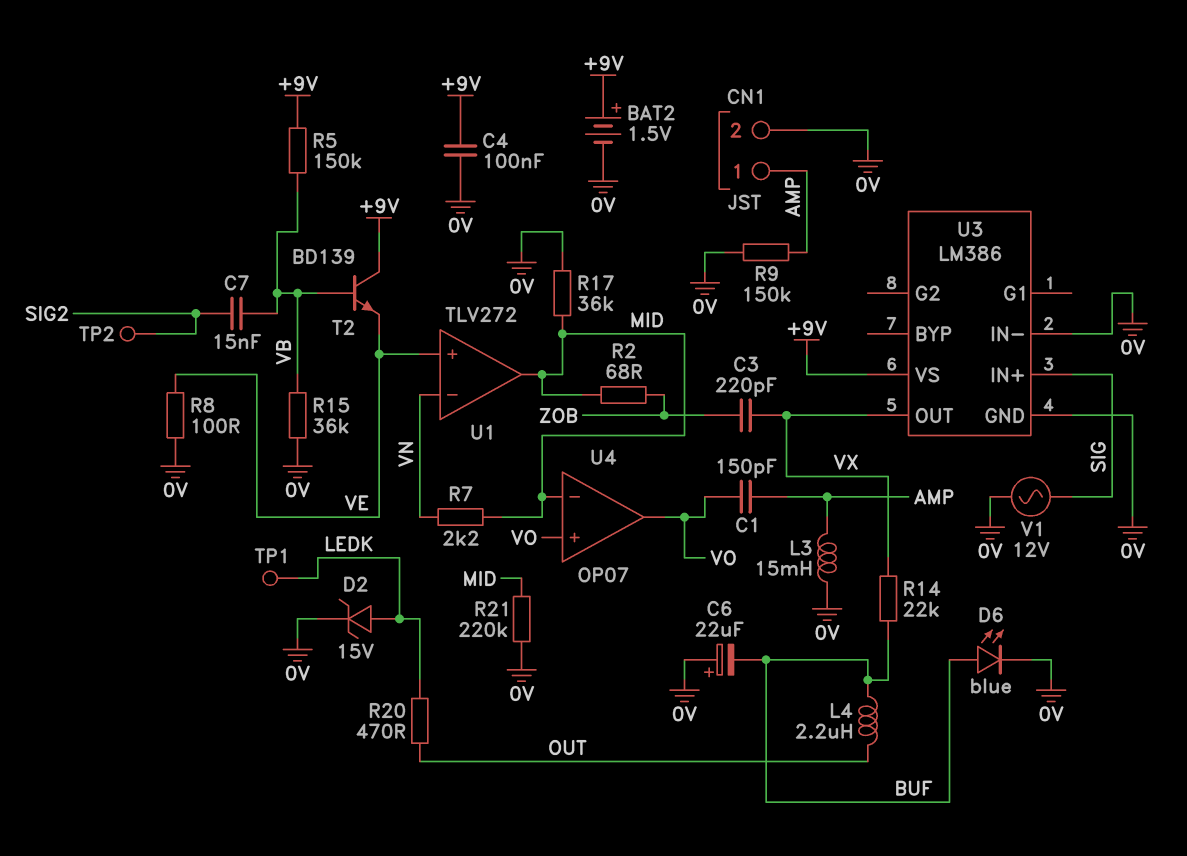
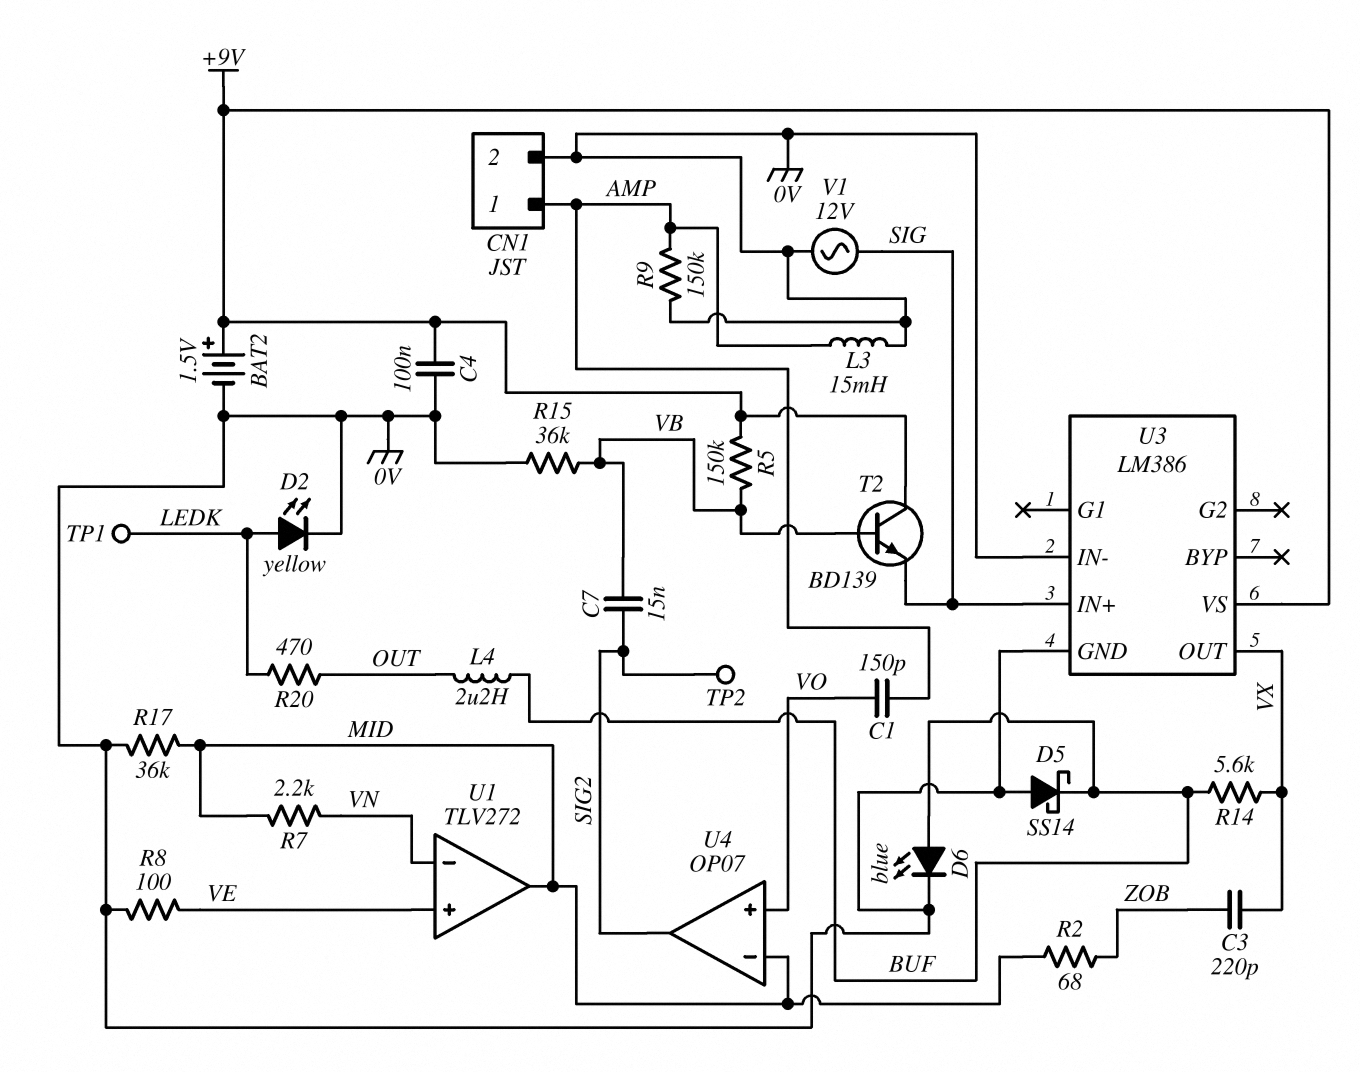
C6: 22uF (plus 0V, minus BUF) -> none
D2: zener 15V (A LEDK, K 0V) -> LED yellow (A LEDK, K 0V)
D5: none -> schottky SS14 (A 0V, K BUF)
R14: 22k (BUF, VX) -> 5.6k (BUF, VX)
R21: 220k (0V, MID) -> none
T2: NPN BD139 (B VB, C +9V, E VE) -> NPN BD139 (B VB, C +9V, E SIG)
U4 pin out: VO -> SIG2

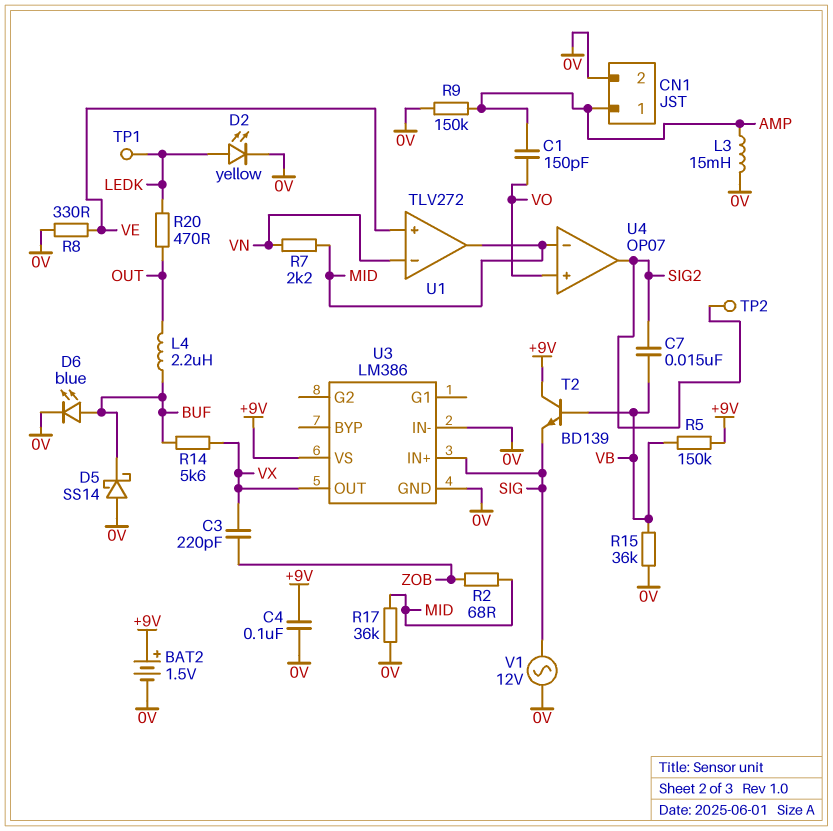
R8: 100 (0V, VE) -> 330 (0V, VE)

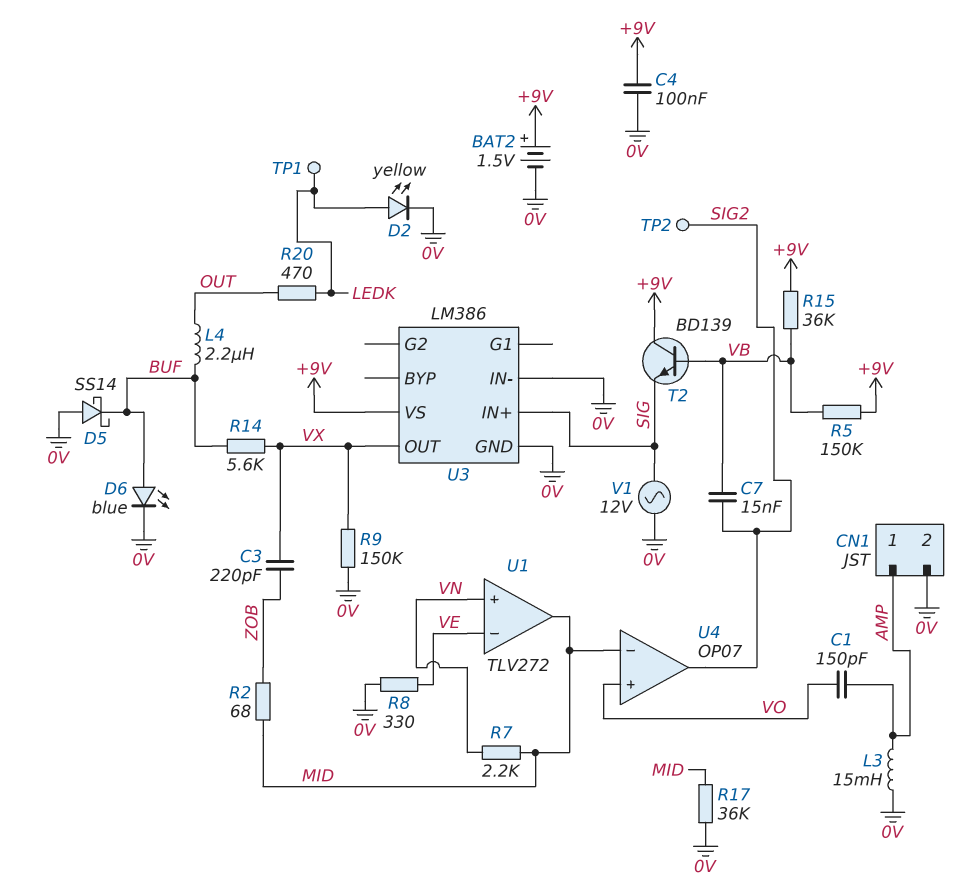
R9: 150k (0V, AMP) -> 150k (0V, VX)
R15: 36k (0V, VB) -> 36k (+9V, VB)
U1 pin in+: VE -> VN
U1 pin in-: VN -> VE

